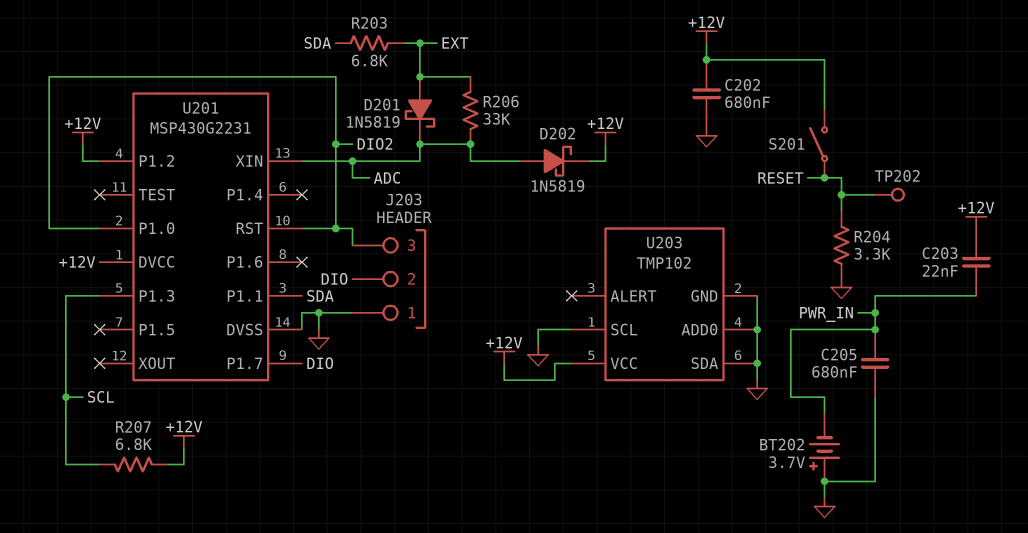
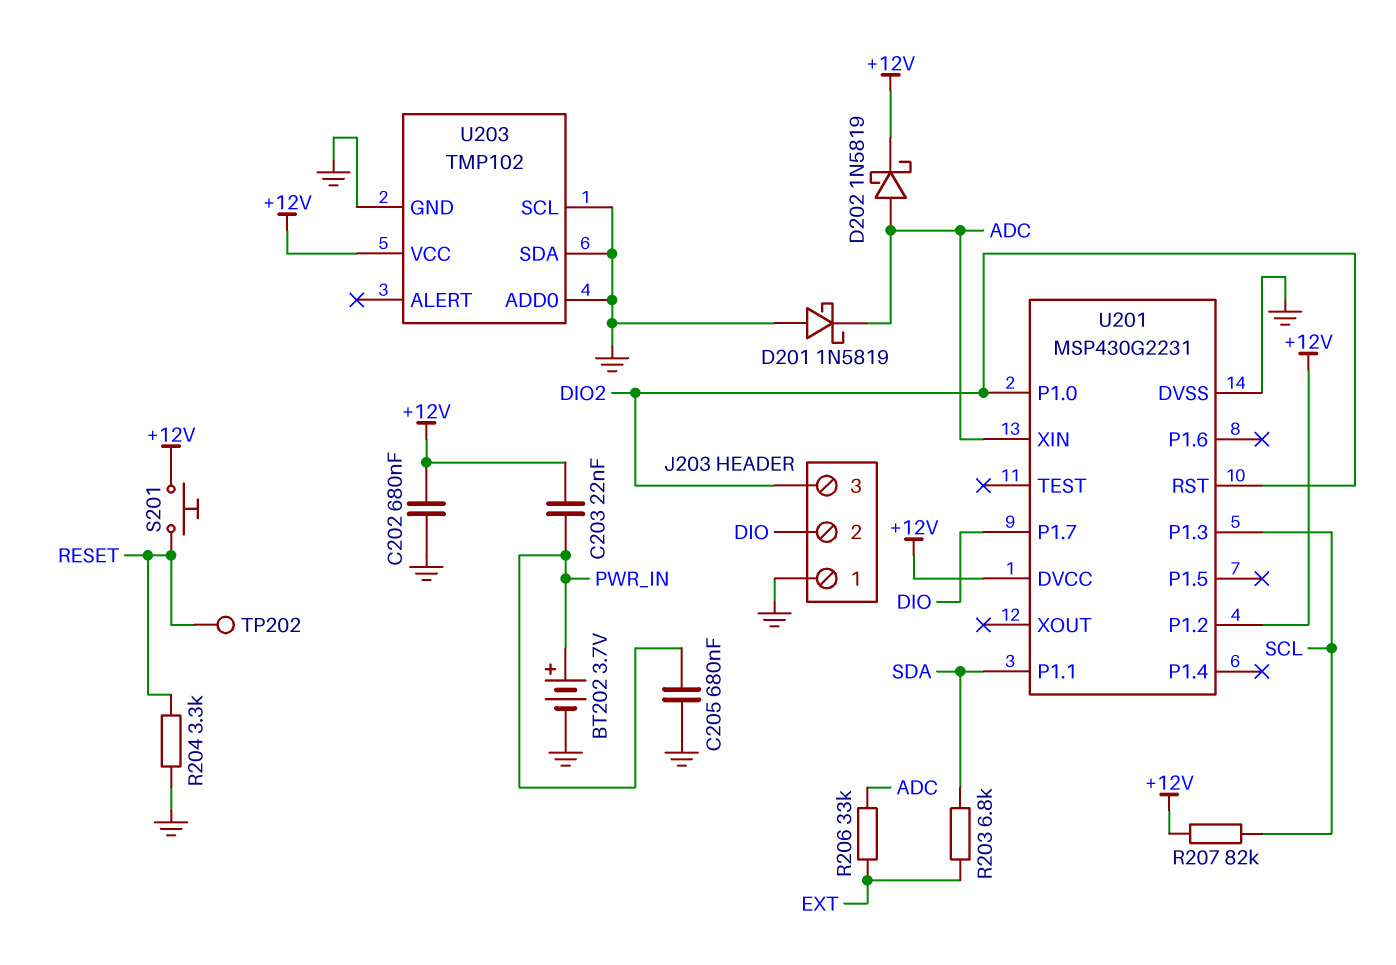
BT202: 3.7V (plus GND, minus PWR_IN) -> 3.7V (plus PWR_IN, minus GND)
D201: schottky 1N5819 (A EXT, K ADC) -> schottky 1N5819 (A GND, K ADC)
R207: 6.8k (+12V, SCL) -> 82k (+12V, SCL)
S201: switch (+12V, RESET) -> button (+12V, RESET)

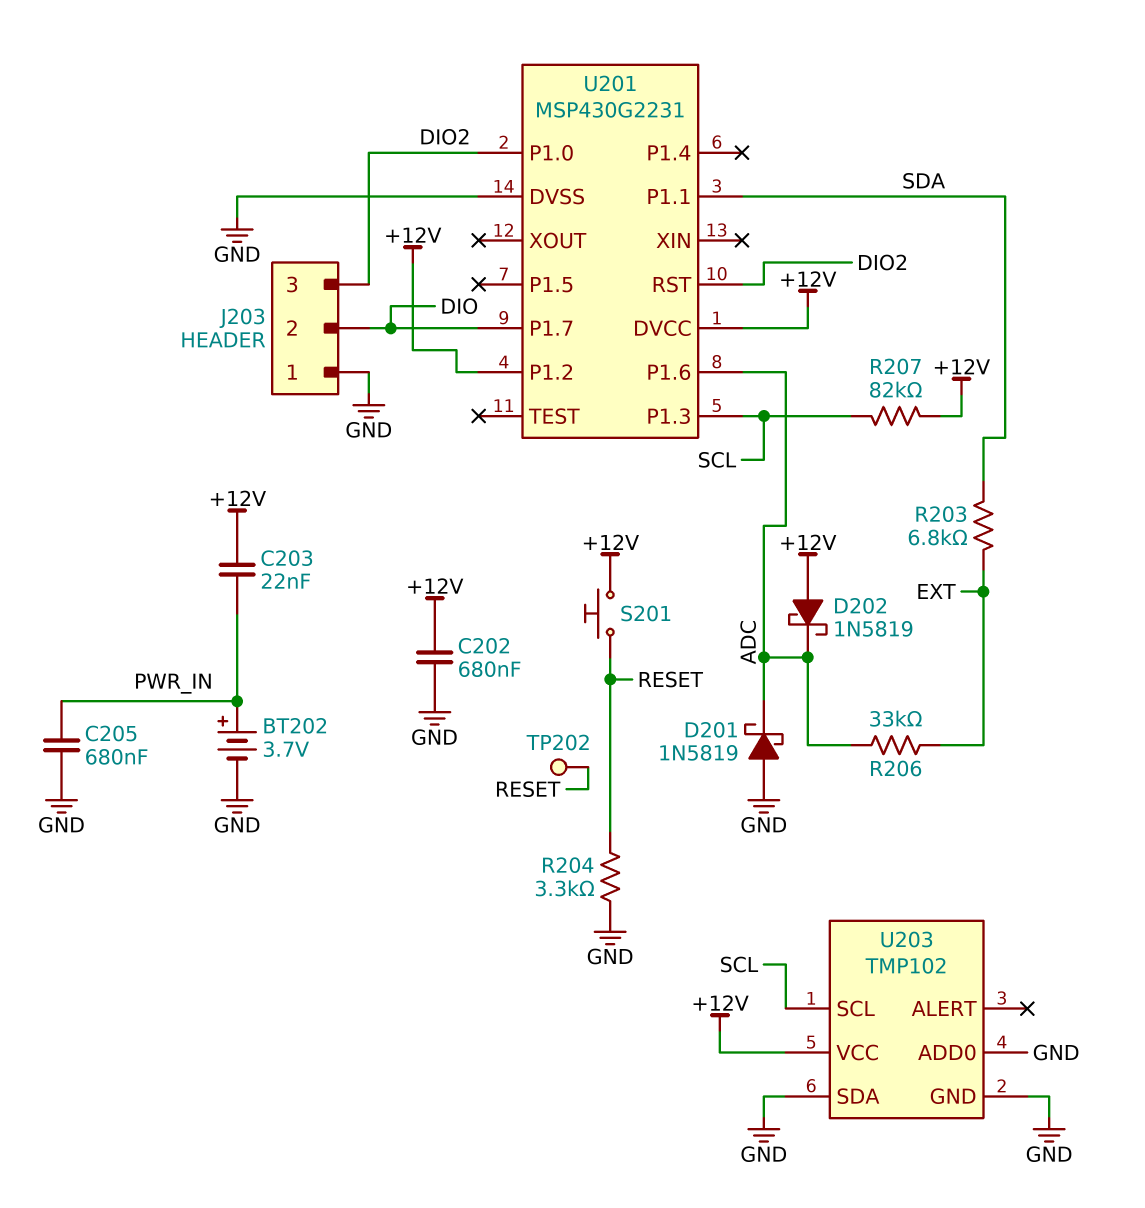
D202: schottky 1N5819 (A ADC, K +12V) -> schottky 1N5819 (A +12V, K ADC)
U201 pin P1.6: none -> ADC
U201 pin XIN: ADC -> none
U203 pin SCL: GND -> SCL

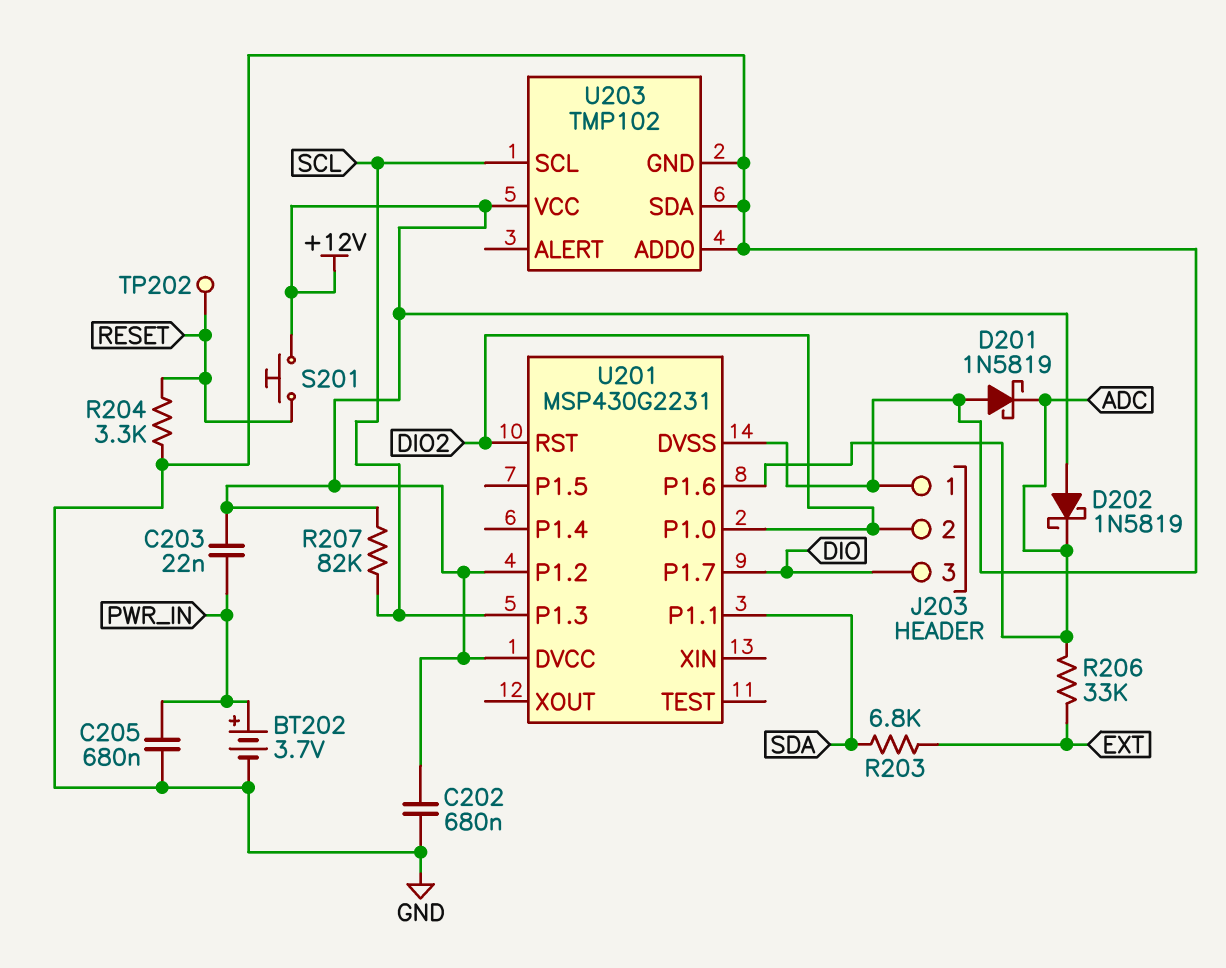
J203 pin 2: DIO -> DIO2
J203 pin 3: DIO2 -> DIO

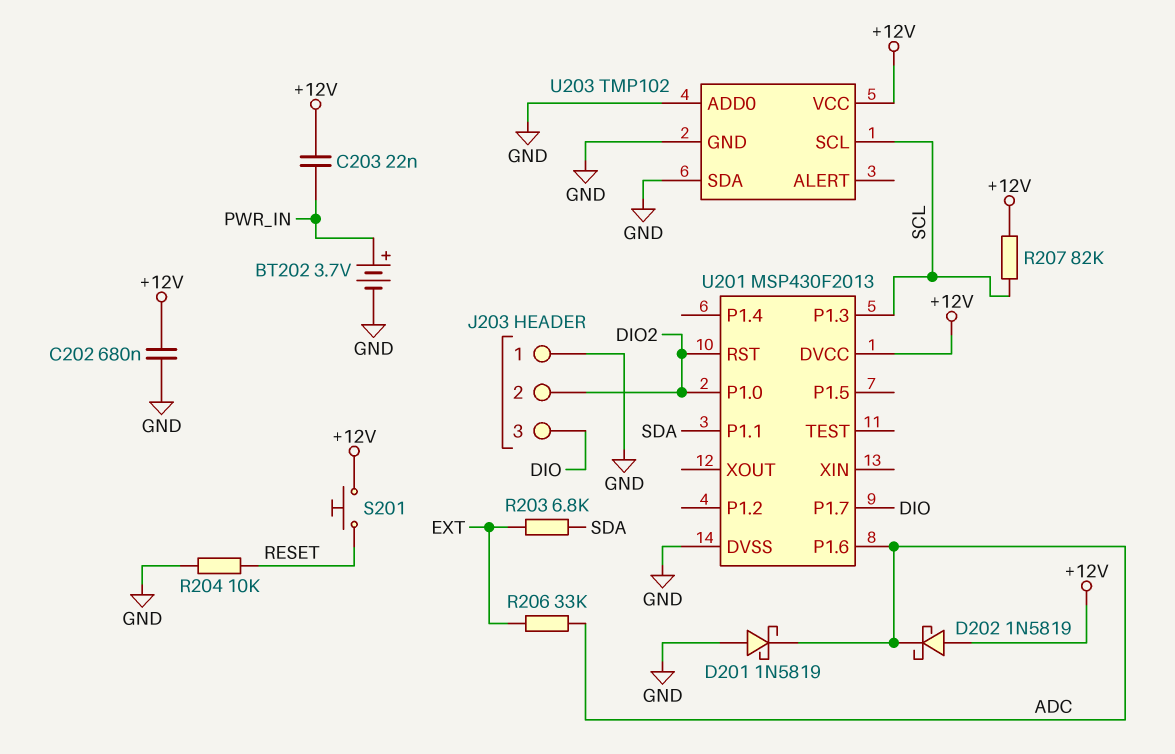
C205: 680nF (GND, PWR_IN) -> none
R204: 3.3k (GND, RESET) -> 10k (GND, RESET)
TP202: test point (RESET) -> none
U201: MSP430G2231 -> MSP430F2013
U201 pin P1.2: +12V -> none

